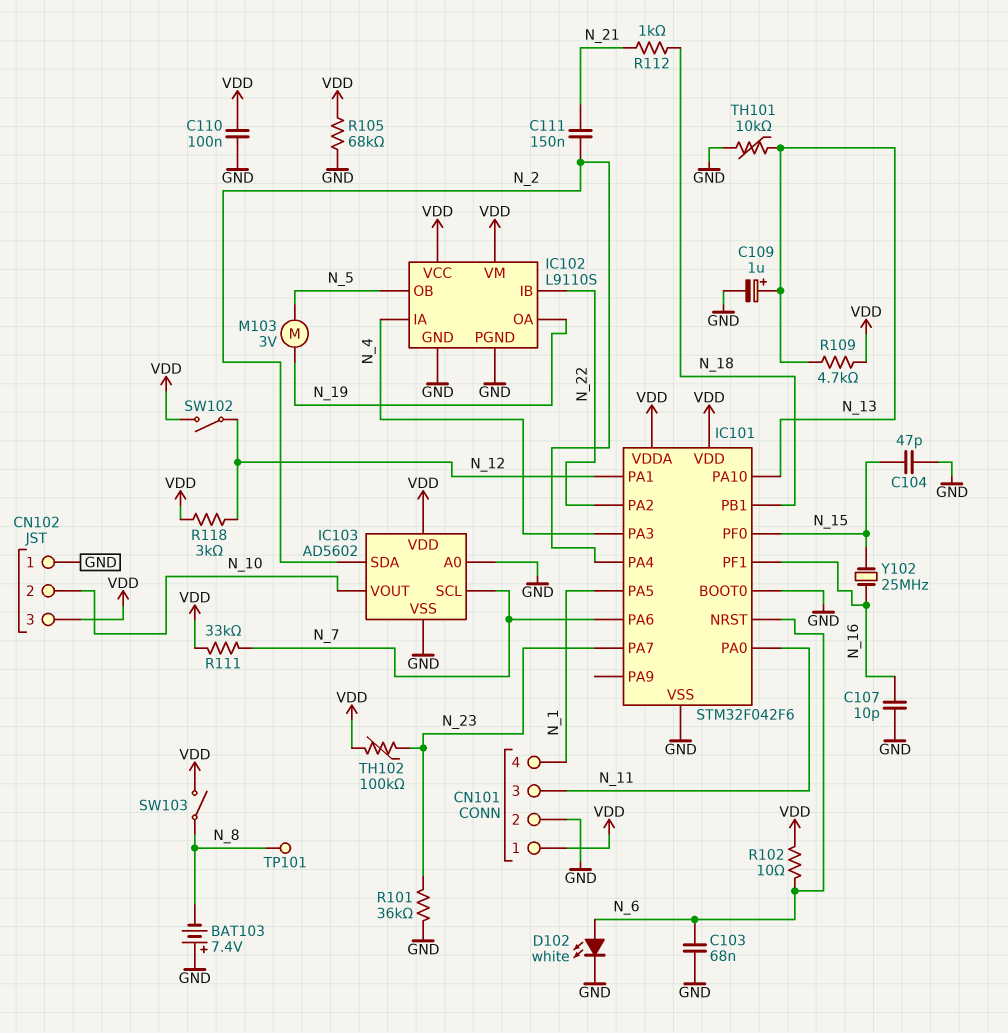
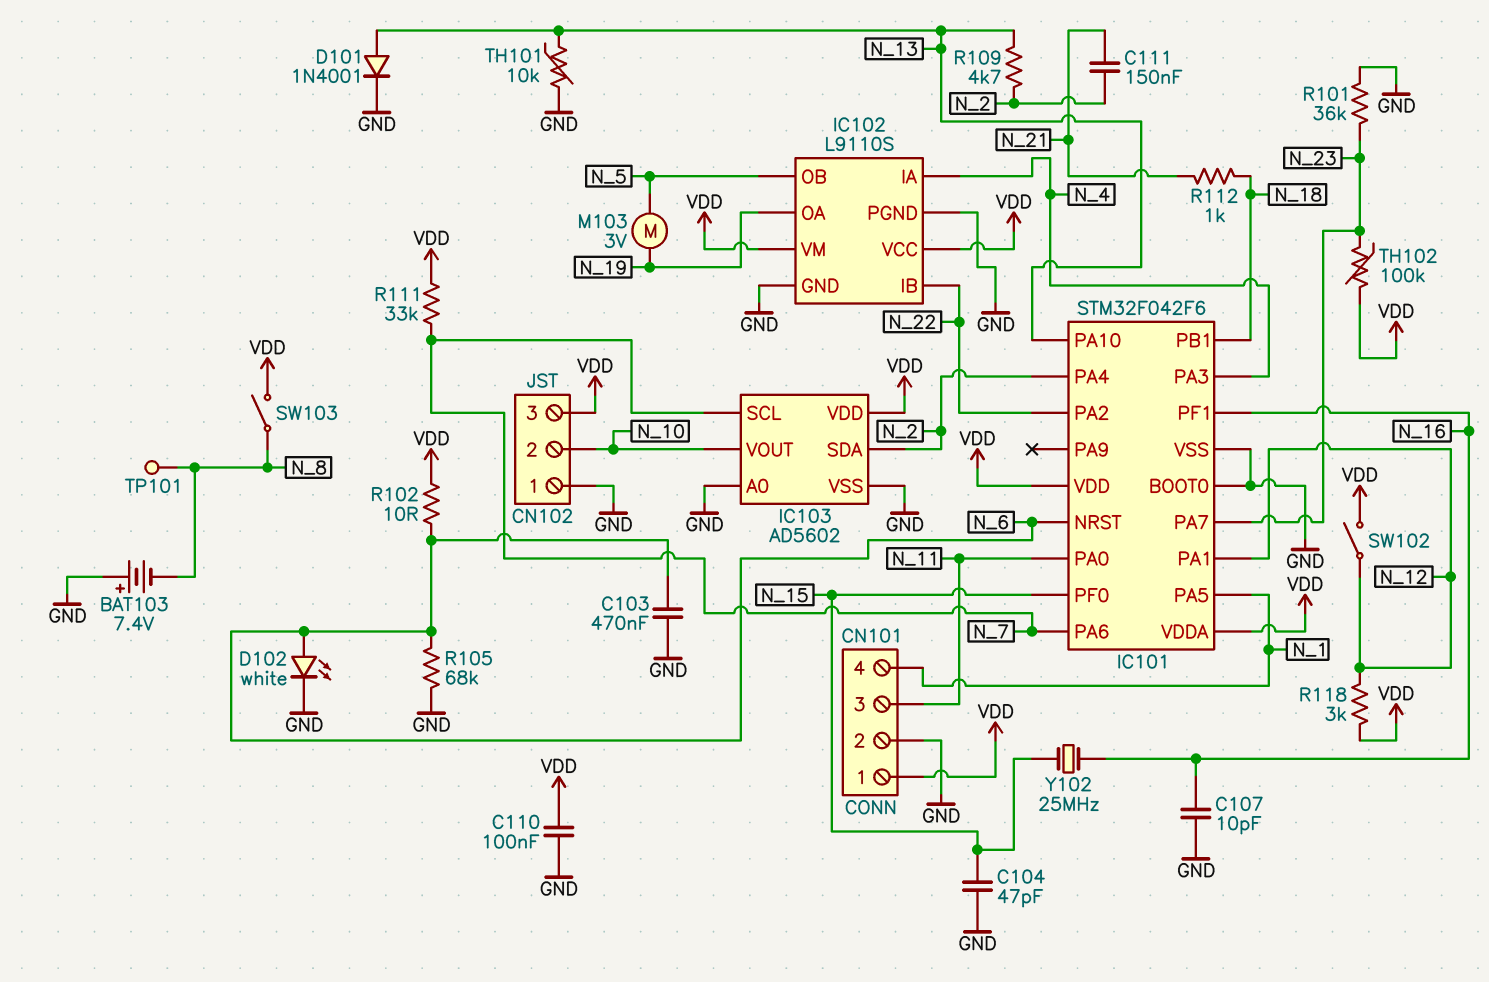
C103: 68nF (GND, N_6) -> 470nF (GND, N_6)
C109: 1uF (plus N_13, minus GND) -> none
D101: none -> diode 1N4001 (A N_13, K GND)
R105: 68k (GND, VDD) -> 68k (GND, N_6)
R109: 4.7k (N_13, VDD) -> 4.7k (N_2, N_13)

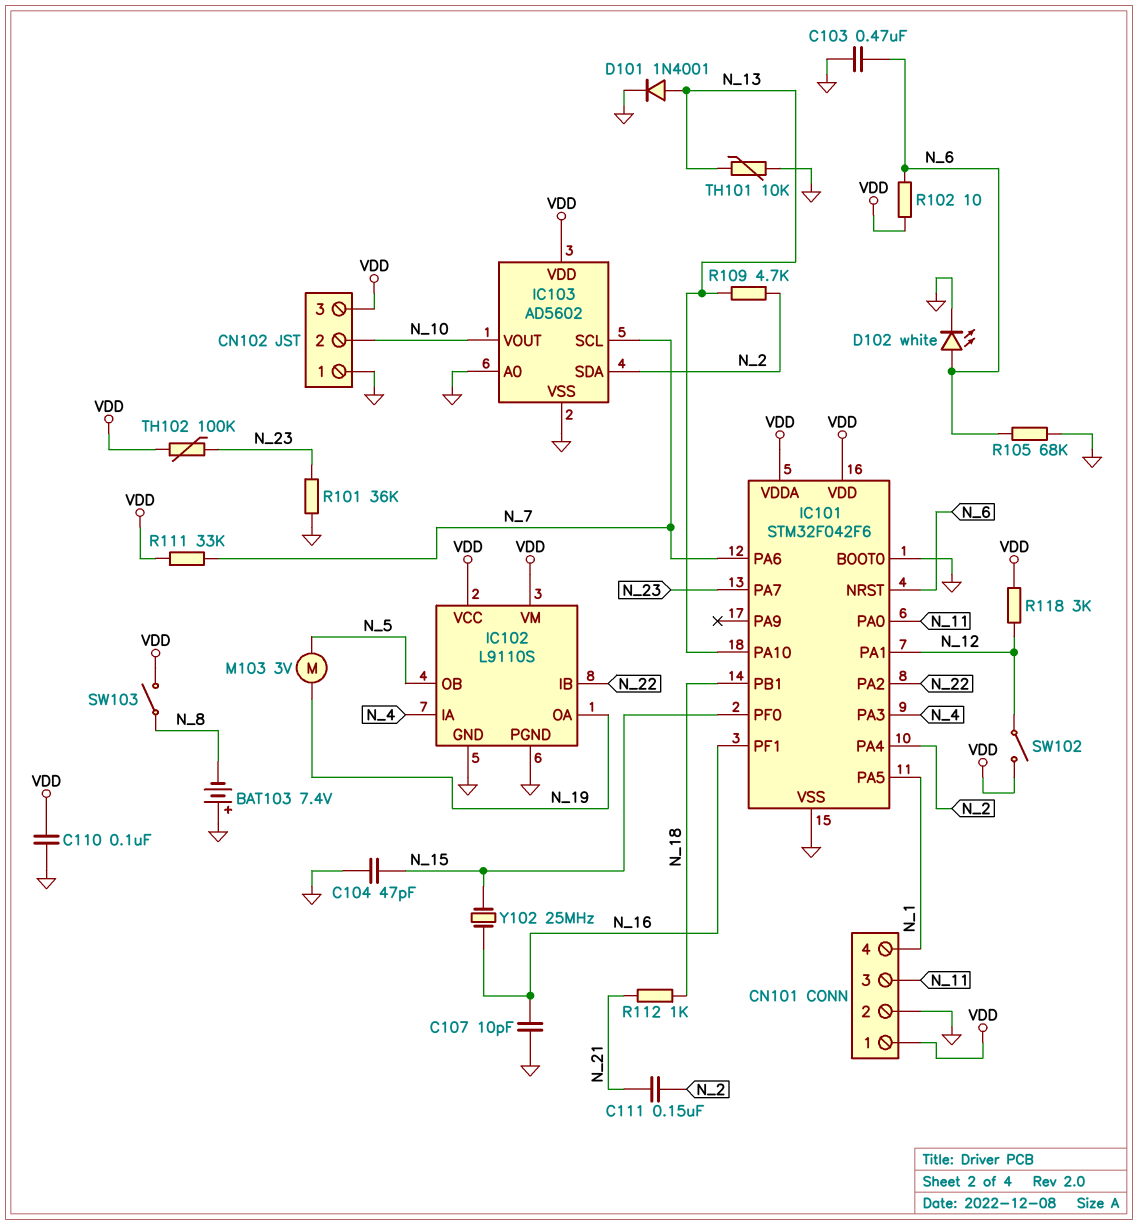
TP101: test point (N_8) -> none

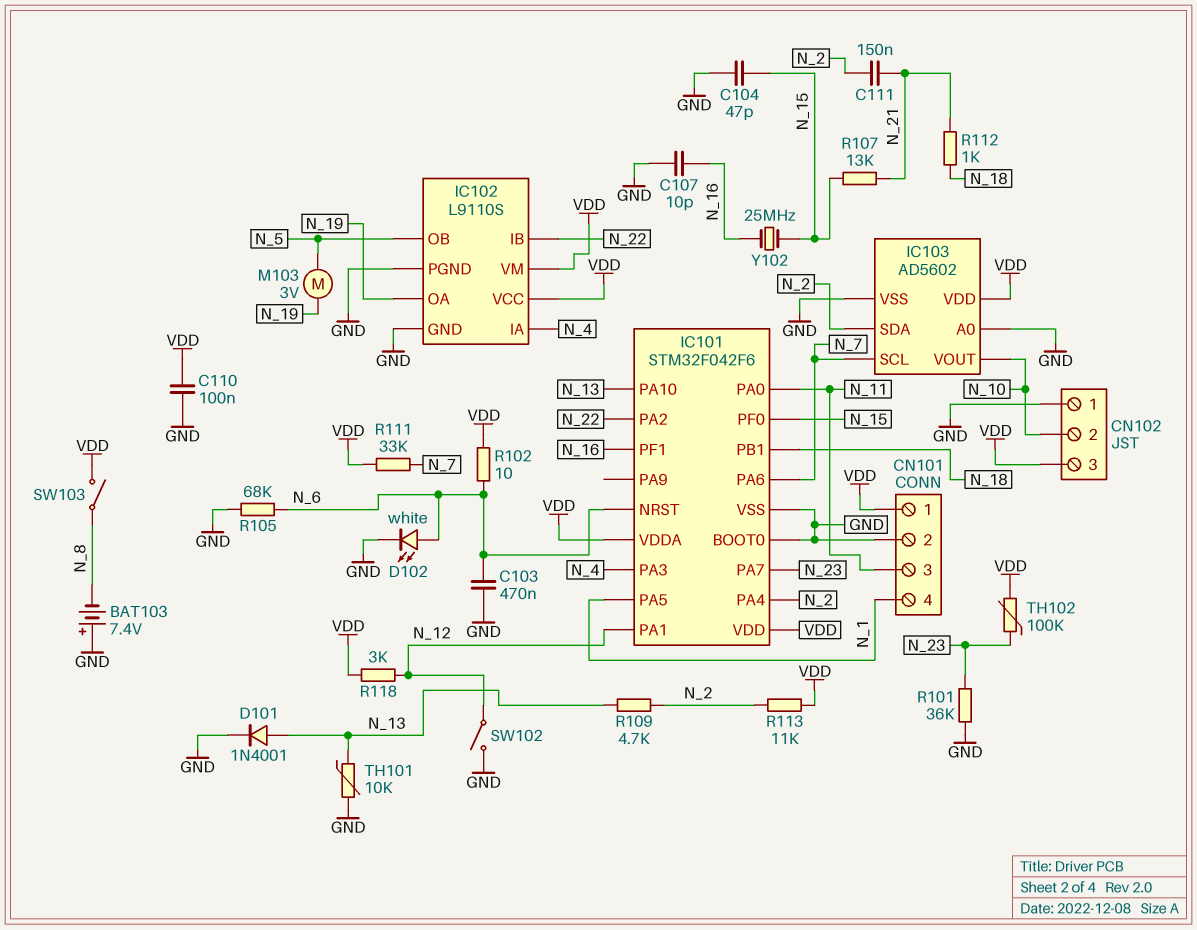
R107: none -> 13k (N_15, N_21)
R113: none -> 11k (N_2, VDD)
SW102: switch (N_12, VDD) -> switch (GND, N_12)

